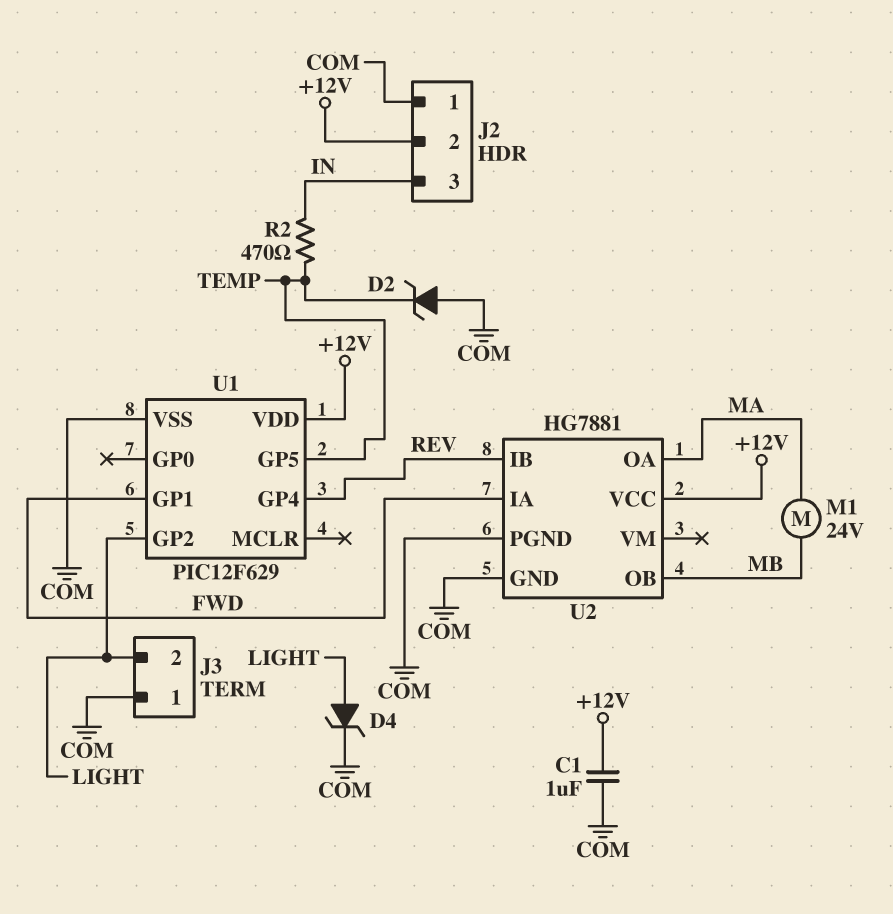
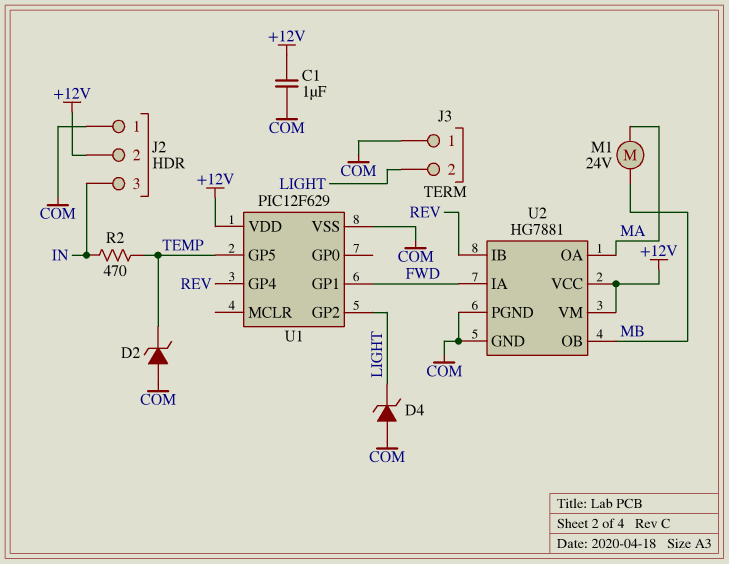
D4: zener (A LIGHT, K COM) -> zener (A COM, K LIGHT)
U2 pin VM: none -> +12V

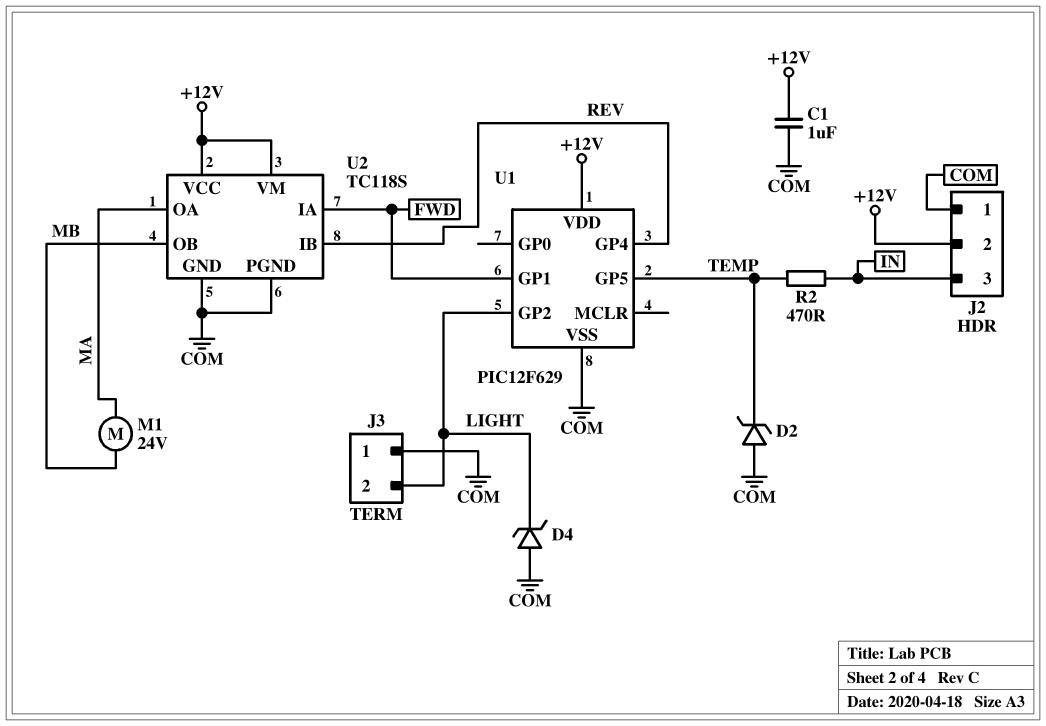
U2: HG7881 -> TC118S

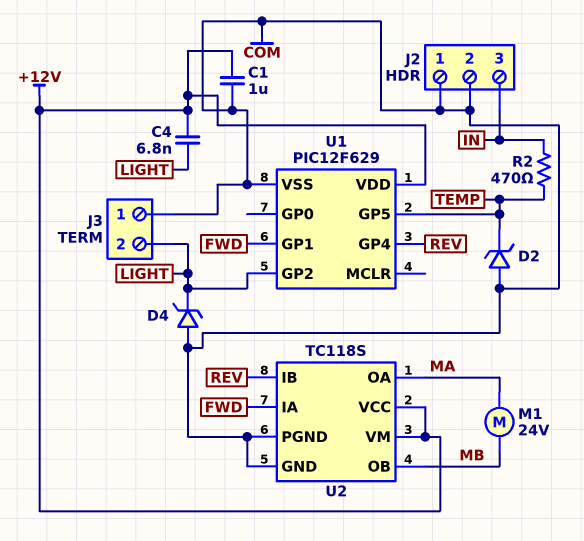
C4: none -> 6.8nF (+12V, LIGHT)
J2 pin 2: +12V -> COM

